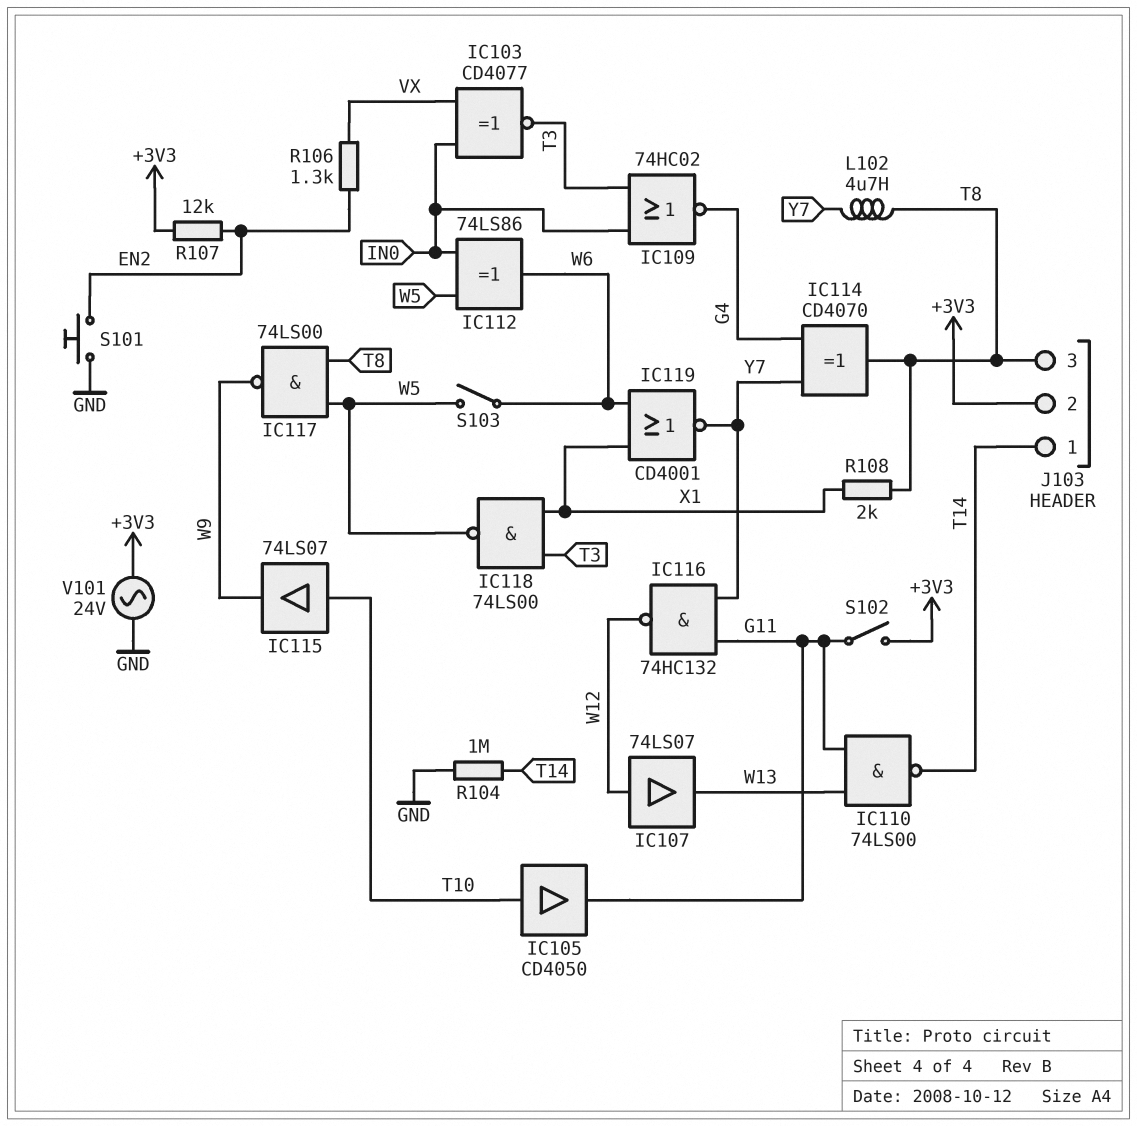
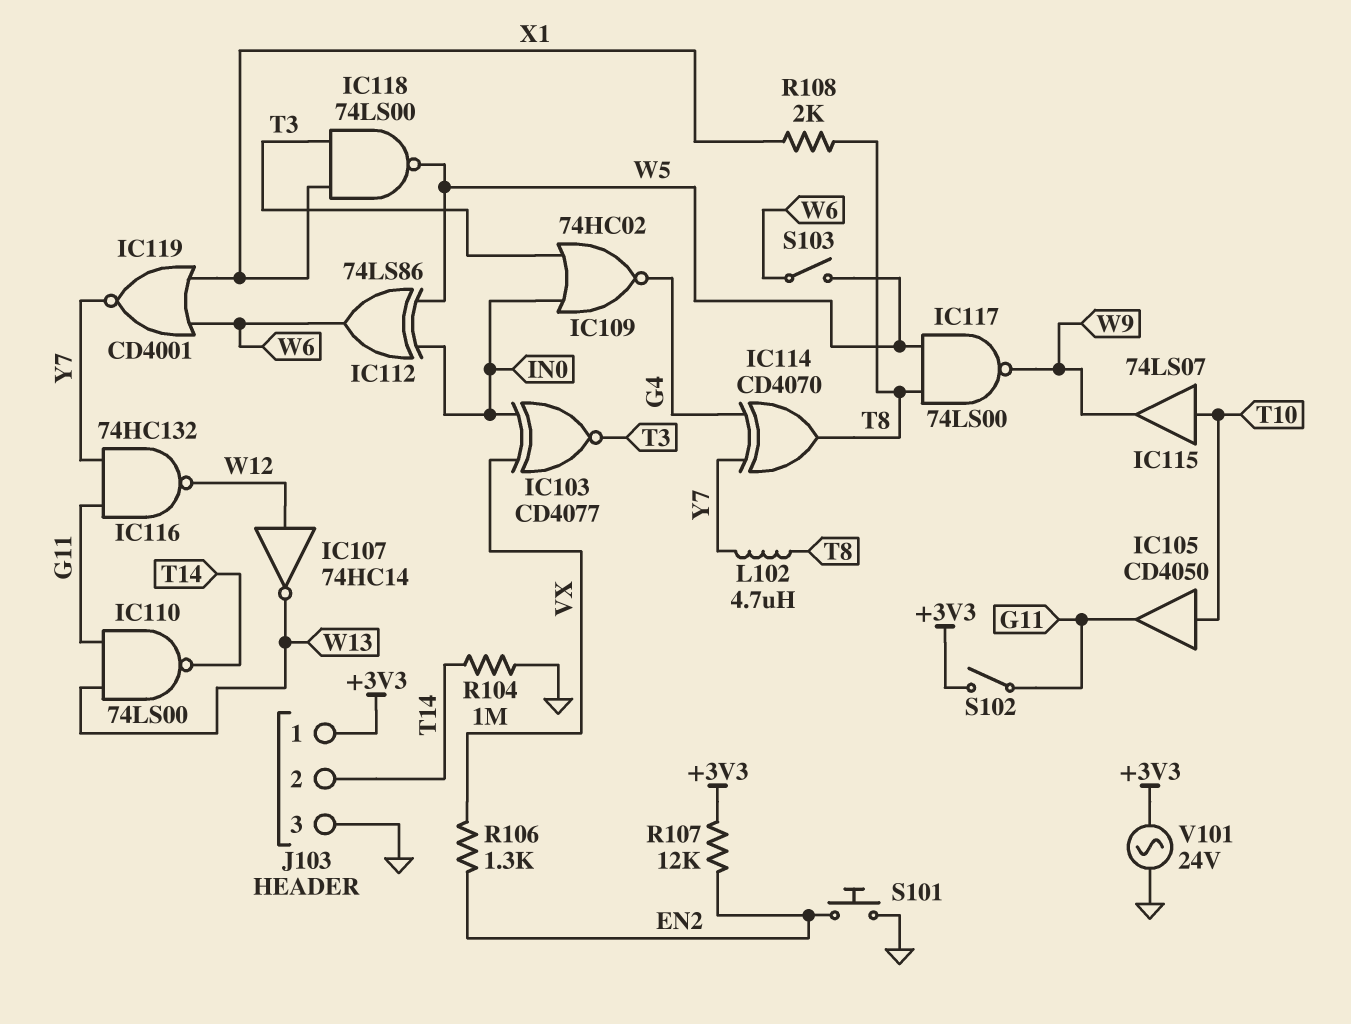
IC107: buffer 74LS07 (in W12, out W13) -> NOT 74HC14 (in W12, out W13)
J103 pin 1: T14 -> +3V3
J103 pin 2: +3V3 -> T14
J103 pin 3: T8 -> GND

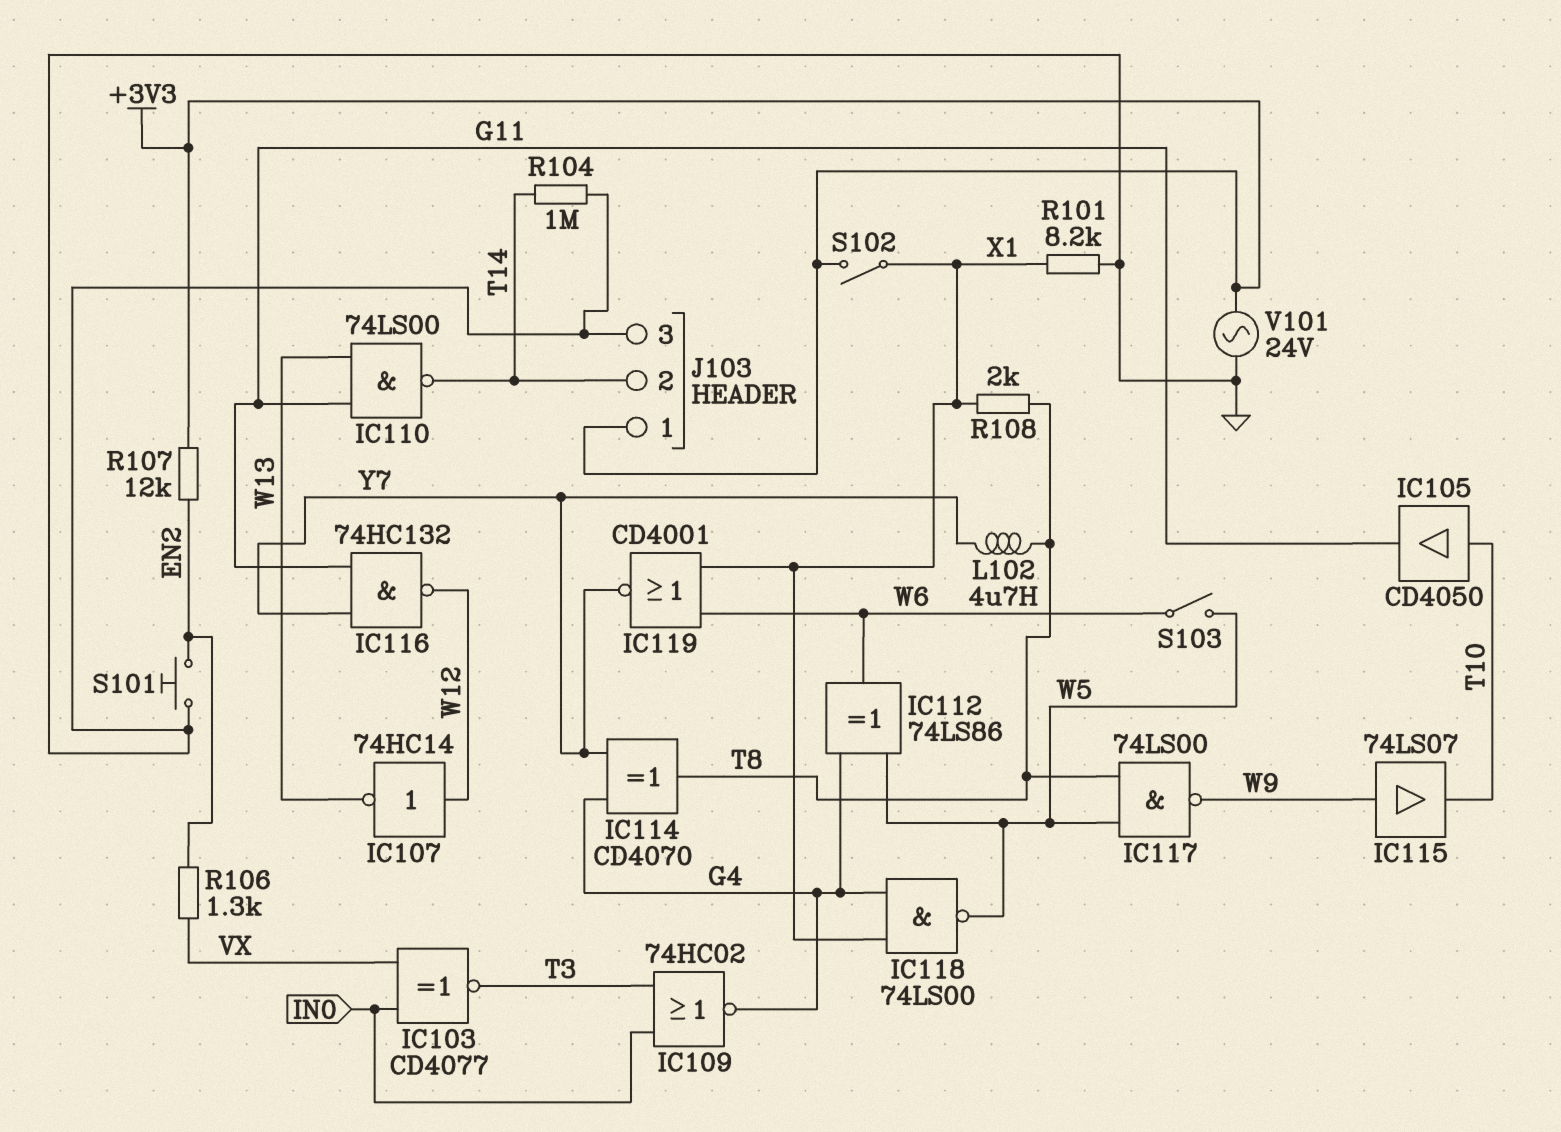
IC112: XOR 74LS86 (in IN0, in W5, out W6) -> XOR 74LS86 (in G4, in W5, out W6)
IC115: buffer 74LS07 (in T10, out W9) -> buffer 74LS07 (in W9, out T10)
IC118: NAND 74LS00 (in T3, in X1, out W5) -> NAND 74LS00 (in G4, in X1, out W5)
R101: none -> 8.2k (GND, X1)
S102: switch (+3V3, G11) -> switch (+3V3, X1)

